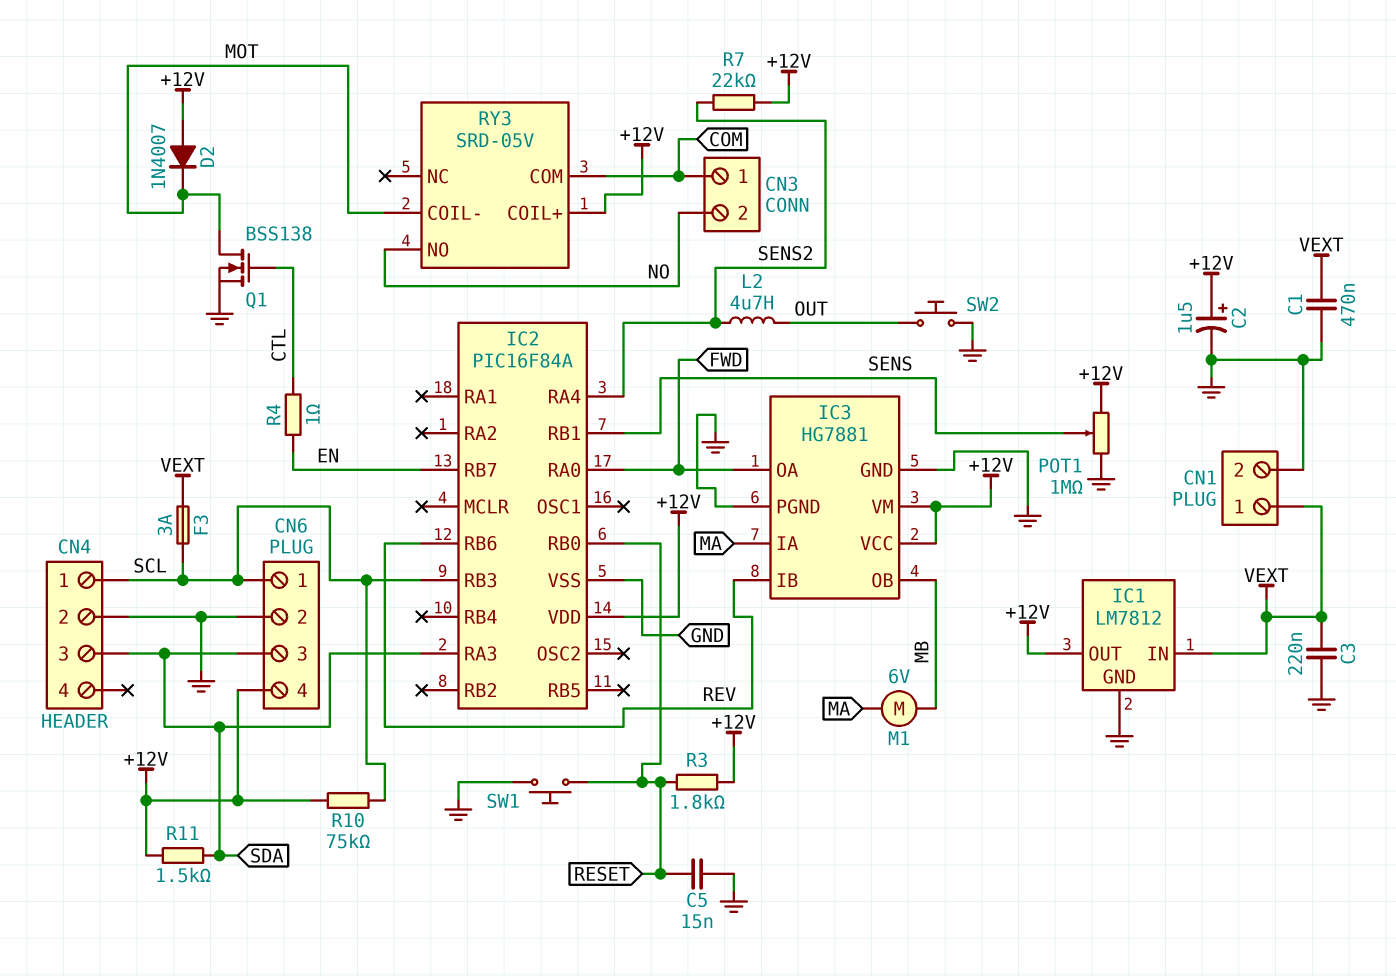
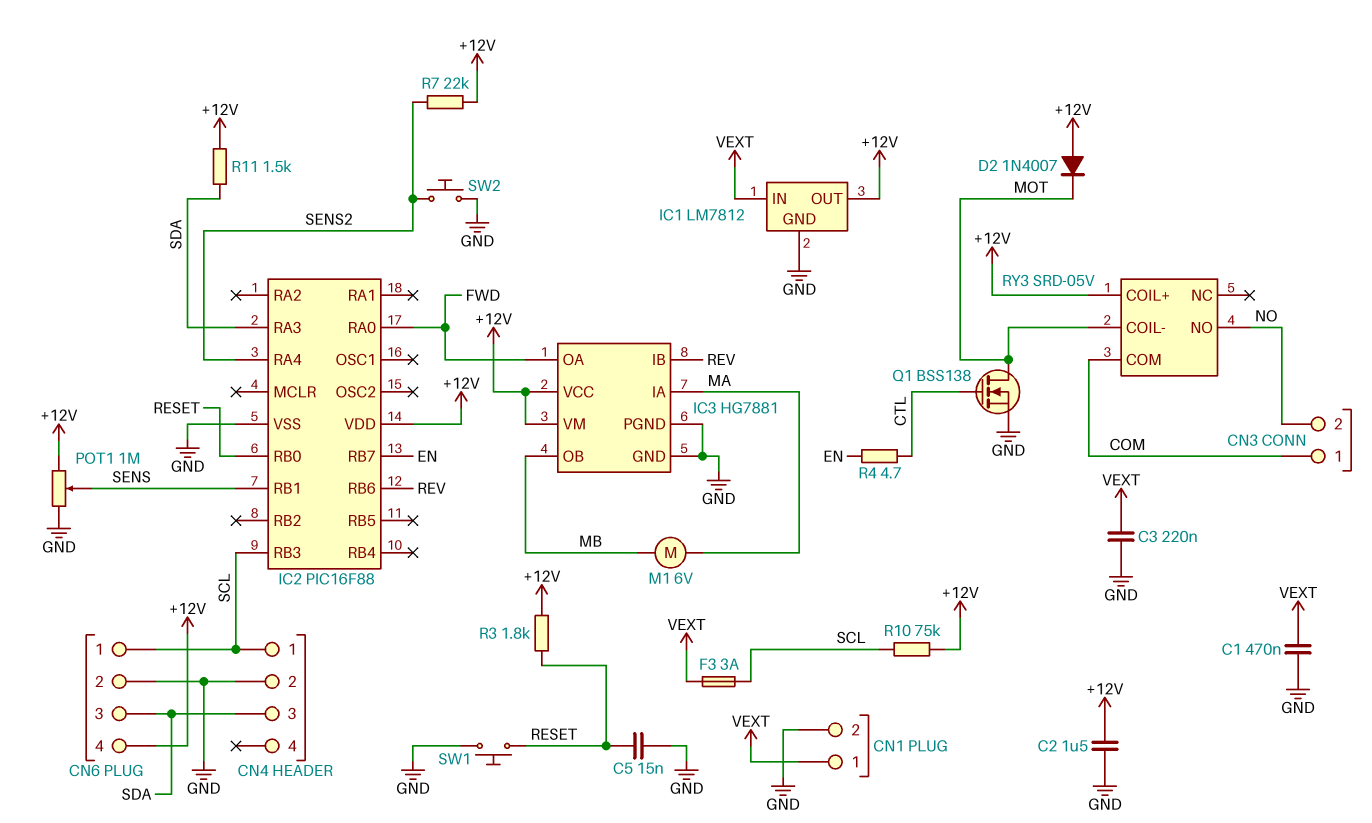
C2: 1.5uF (plus +12V, minus GND) -> 1.5uF (+12V, GND)
IC2: PIC16F84A -> PIC16F88
L2: 4.7uH (OUT, SENS2) -> none
R4: 1 (CTL, EN) -> 4.7 (CTL, EN)
SW2: button (GND, OUT) -> button (GND, SENS2)

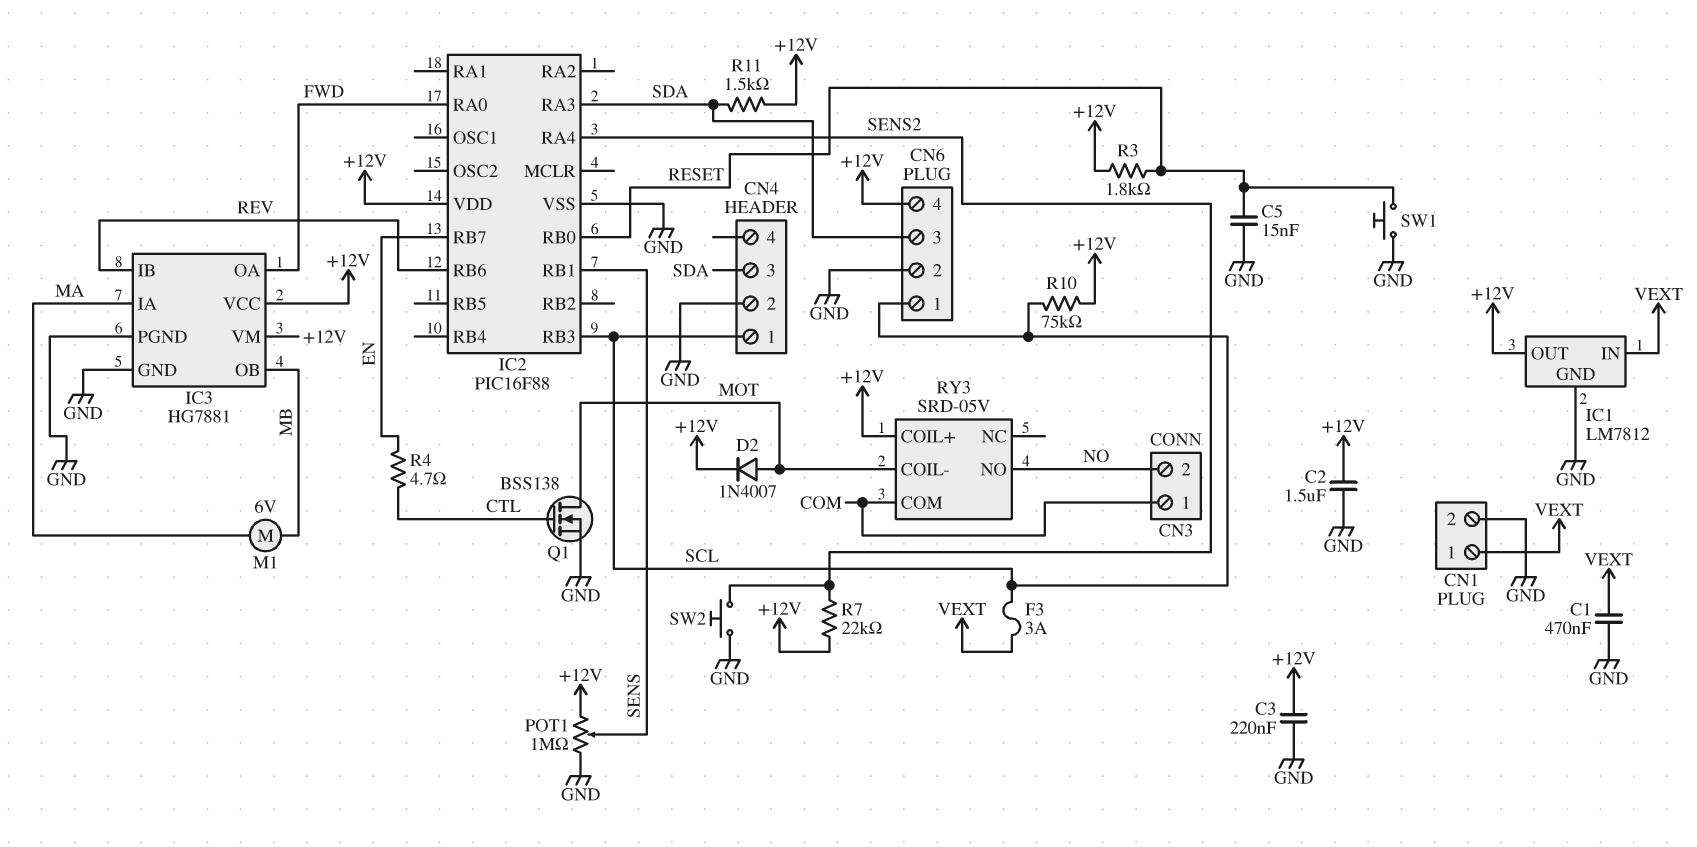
C3: 220nF (GND, VEXT) -> 220nF (+12V, GND)
D2: diode 1N4007 (A +12V, K MOT) -> diode 1N4007 (A MOT, K +12V)

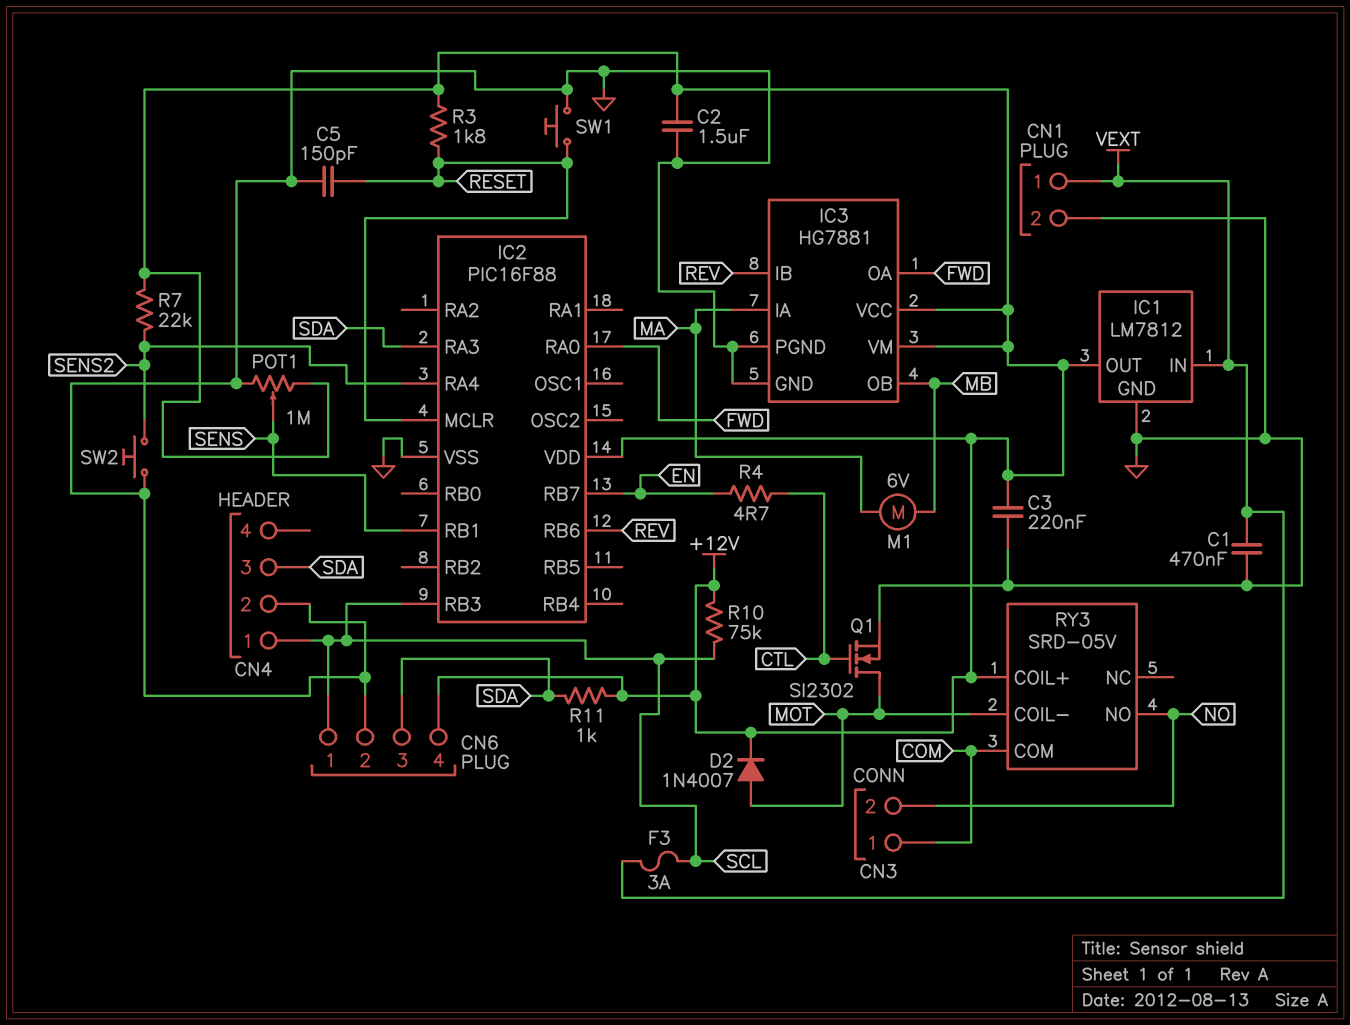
C5: 15nF (GND, RESET) -> 150pF (GND, RESET)
IC2 pin MCLR: none -> RESET
IC2 pin RB0: RESET -> none
Q1: NMOS BSS138 (G CTL, D MOT, S GND) -> NMOS SI2302 (G CTL, D MOT, S GND)
R11: 1.5k (+12V, SDA) -> 1k (+12V, SDA)

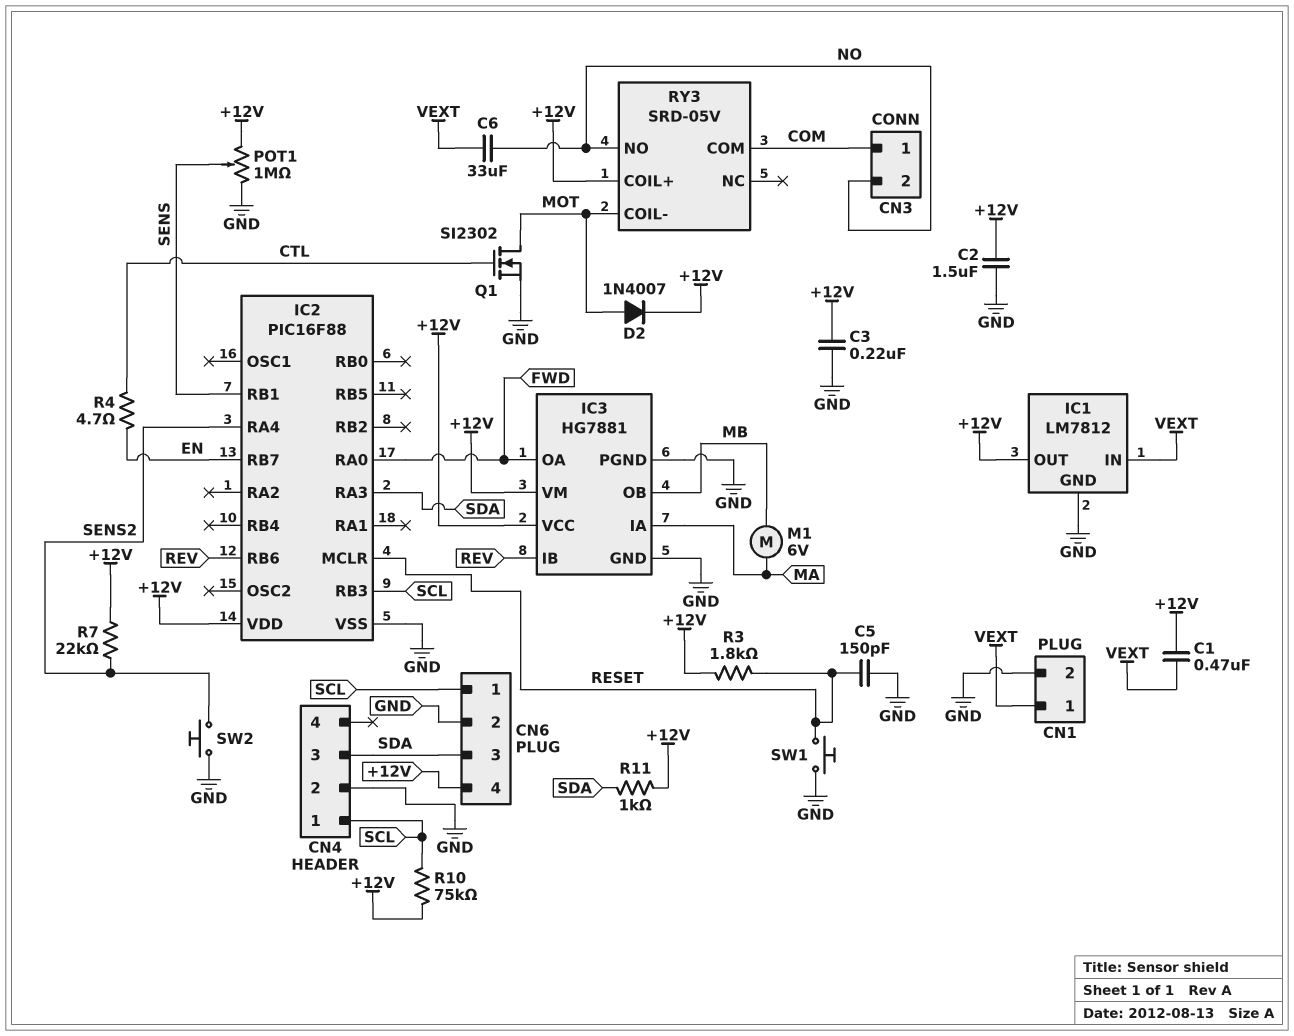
C1: 470nF (GND, VEXT) -> 470nF (+12V, VEXT)
C6: none -> 33uF (NO, VEXT)
F3: 3A (SCL, VEXT) -> none

